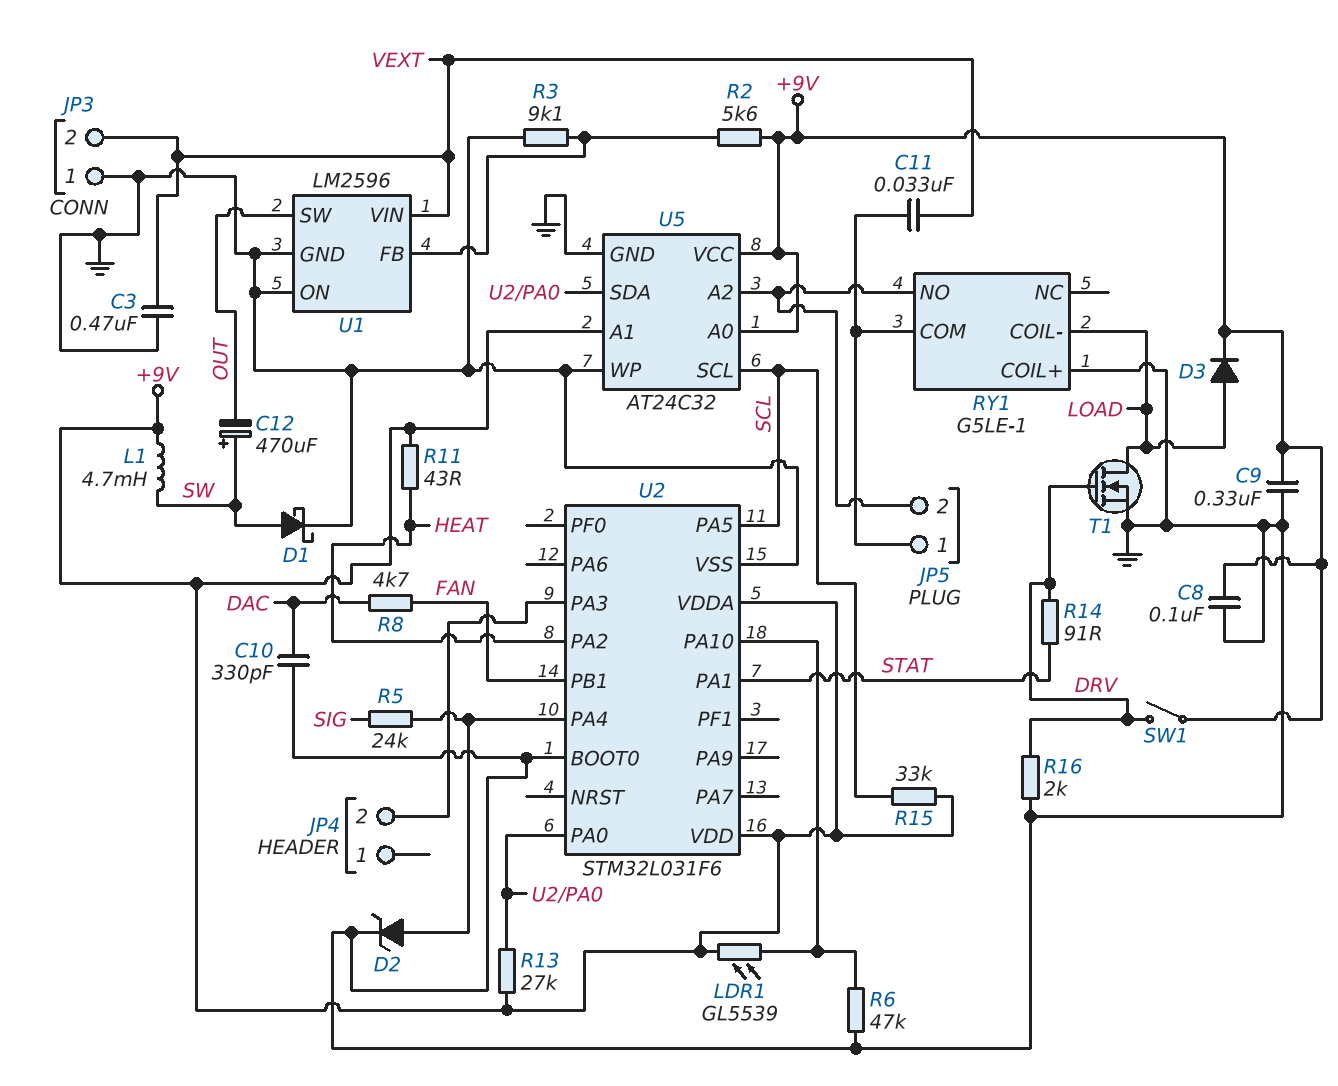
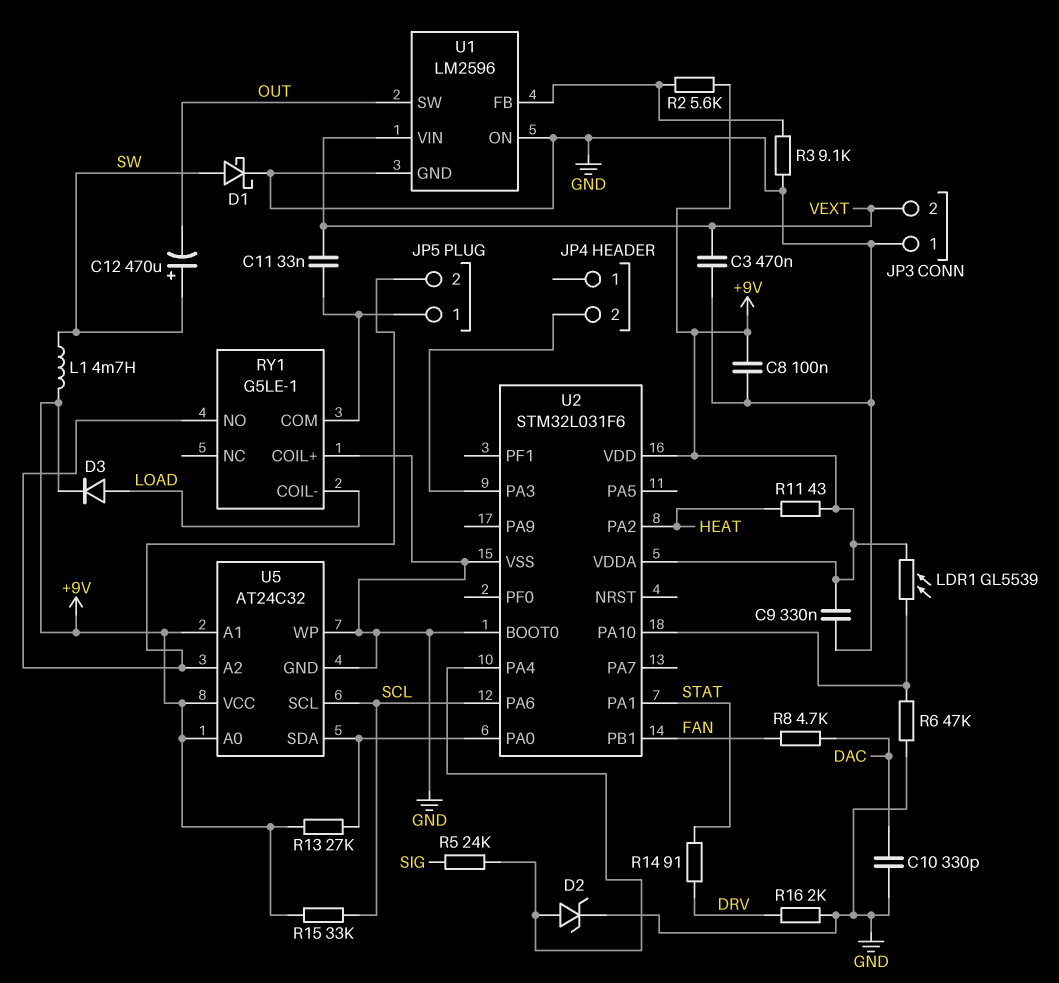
SW1: switch (+9V, DRV) -> none
T1: NMOS (G DRV, D LOAD, S GND) -> none
U2 pin PA5: SCL -> none
U2 pin PA6: none -> SCL

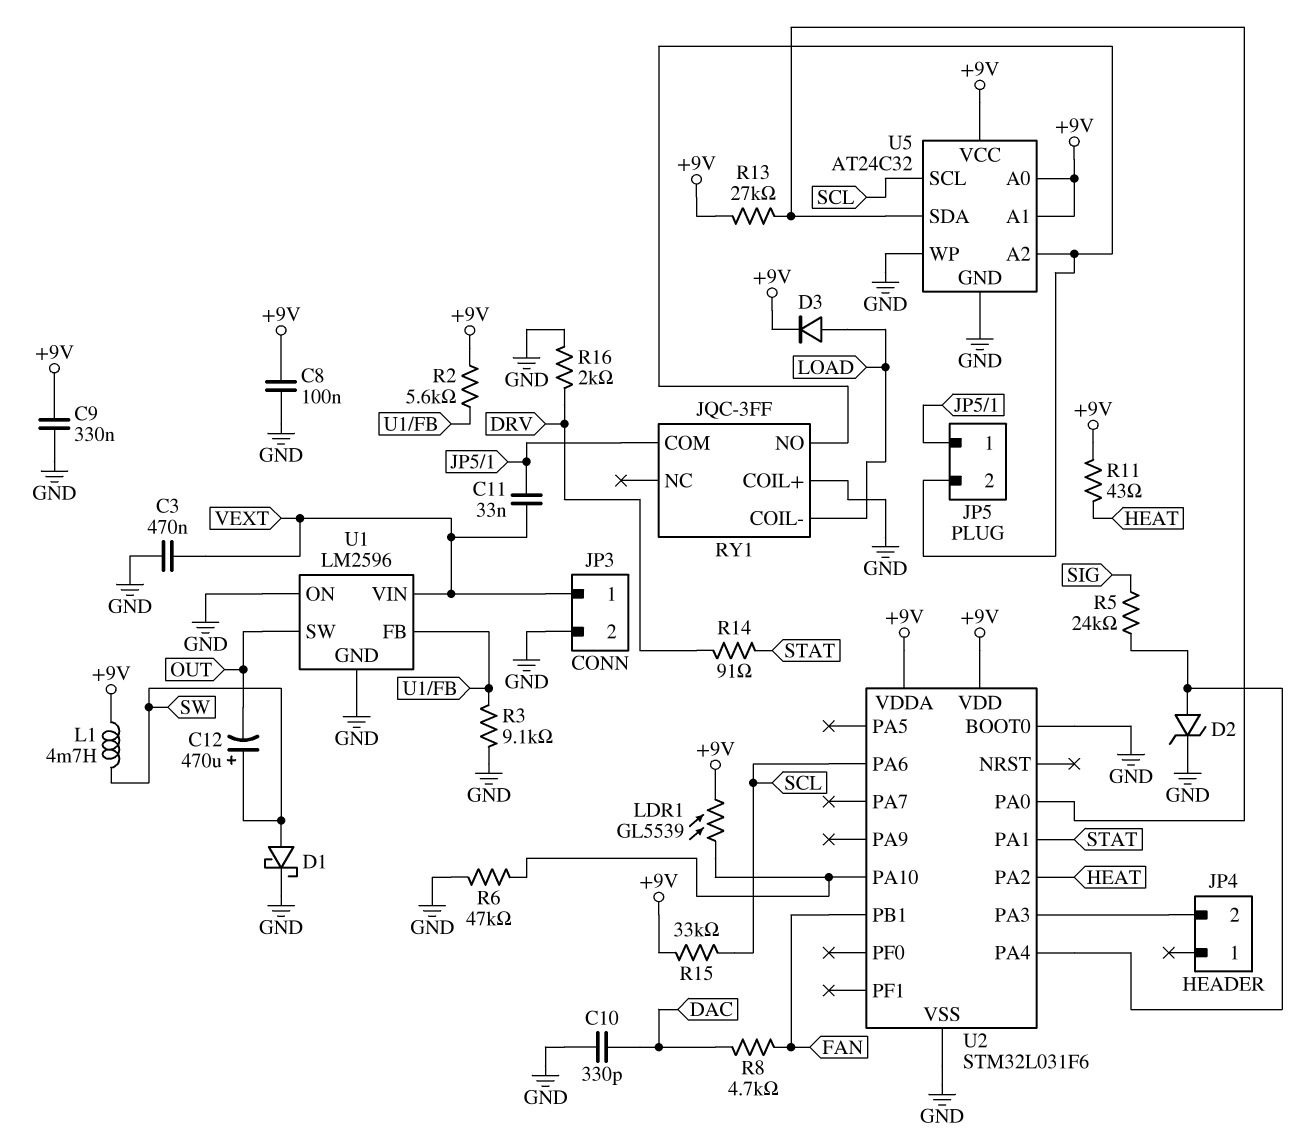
JP3 pin 1: GND -> VEXT
JP3 pin 2: VEXT -> GND
RY1: G5LE-1 -> JQC-3FF

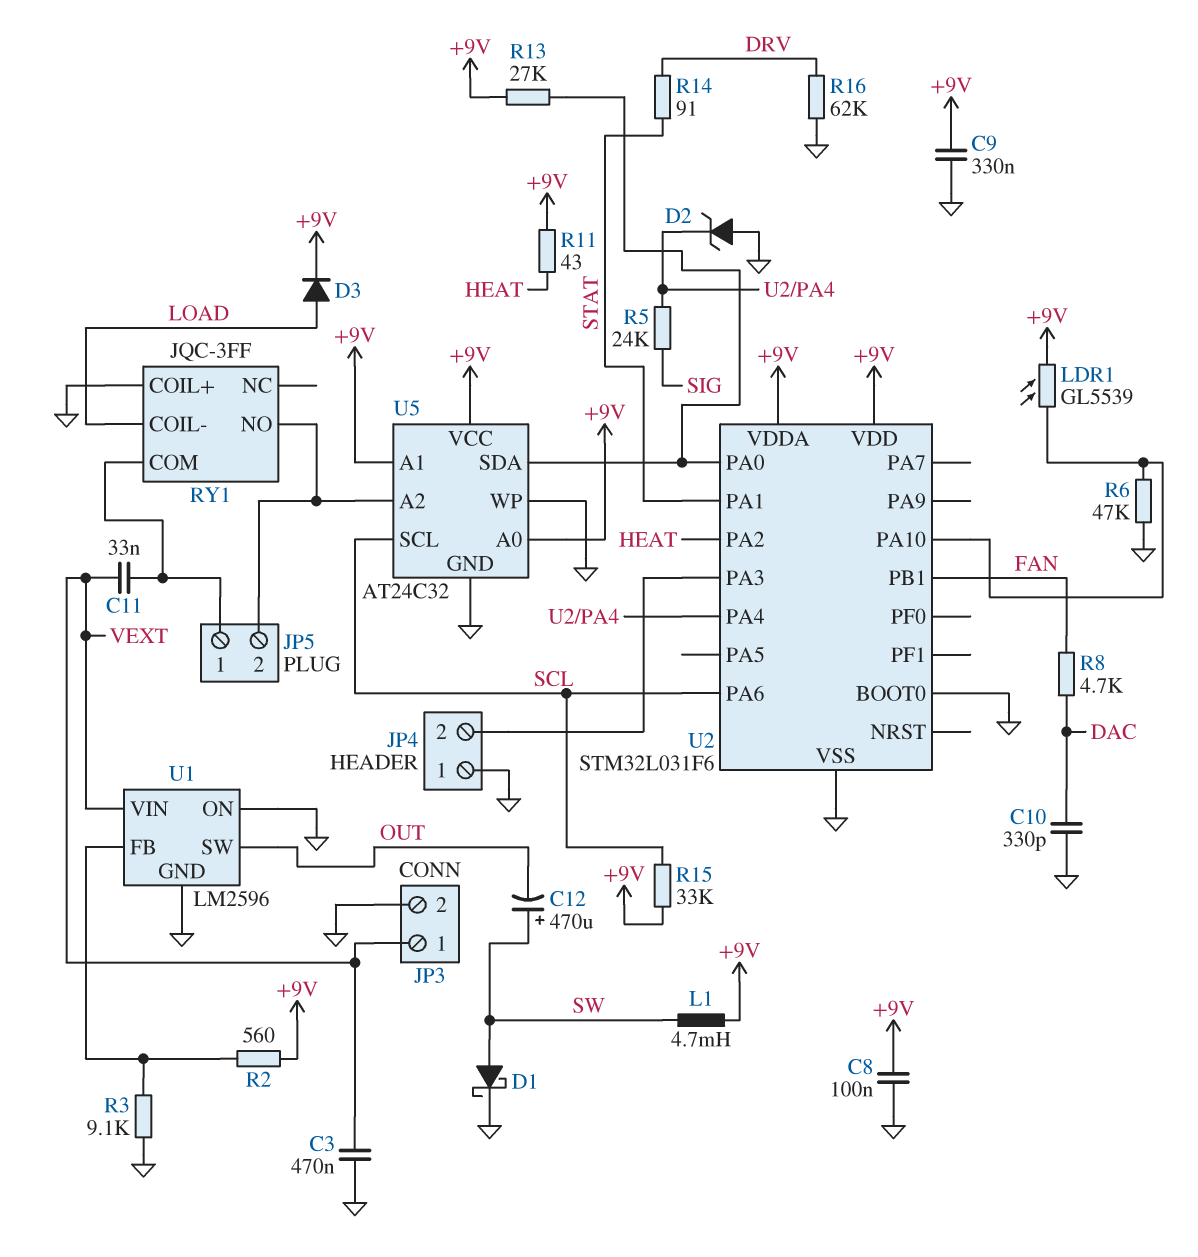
D2: zener (A U2/PA4, K GND) -> zener (A GND, K U2/PA4)
JP4 pin 1: none -> GND
R2: 5.6k (+9V, U1/FB) -> 560 (+9V, U1/FB)
R16: 2k (DRV, GND) -> 62k (DRV, GND)

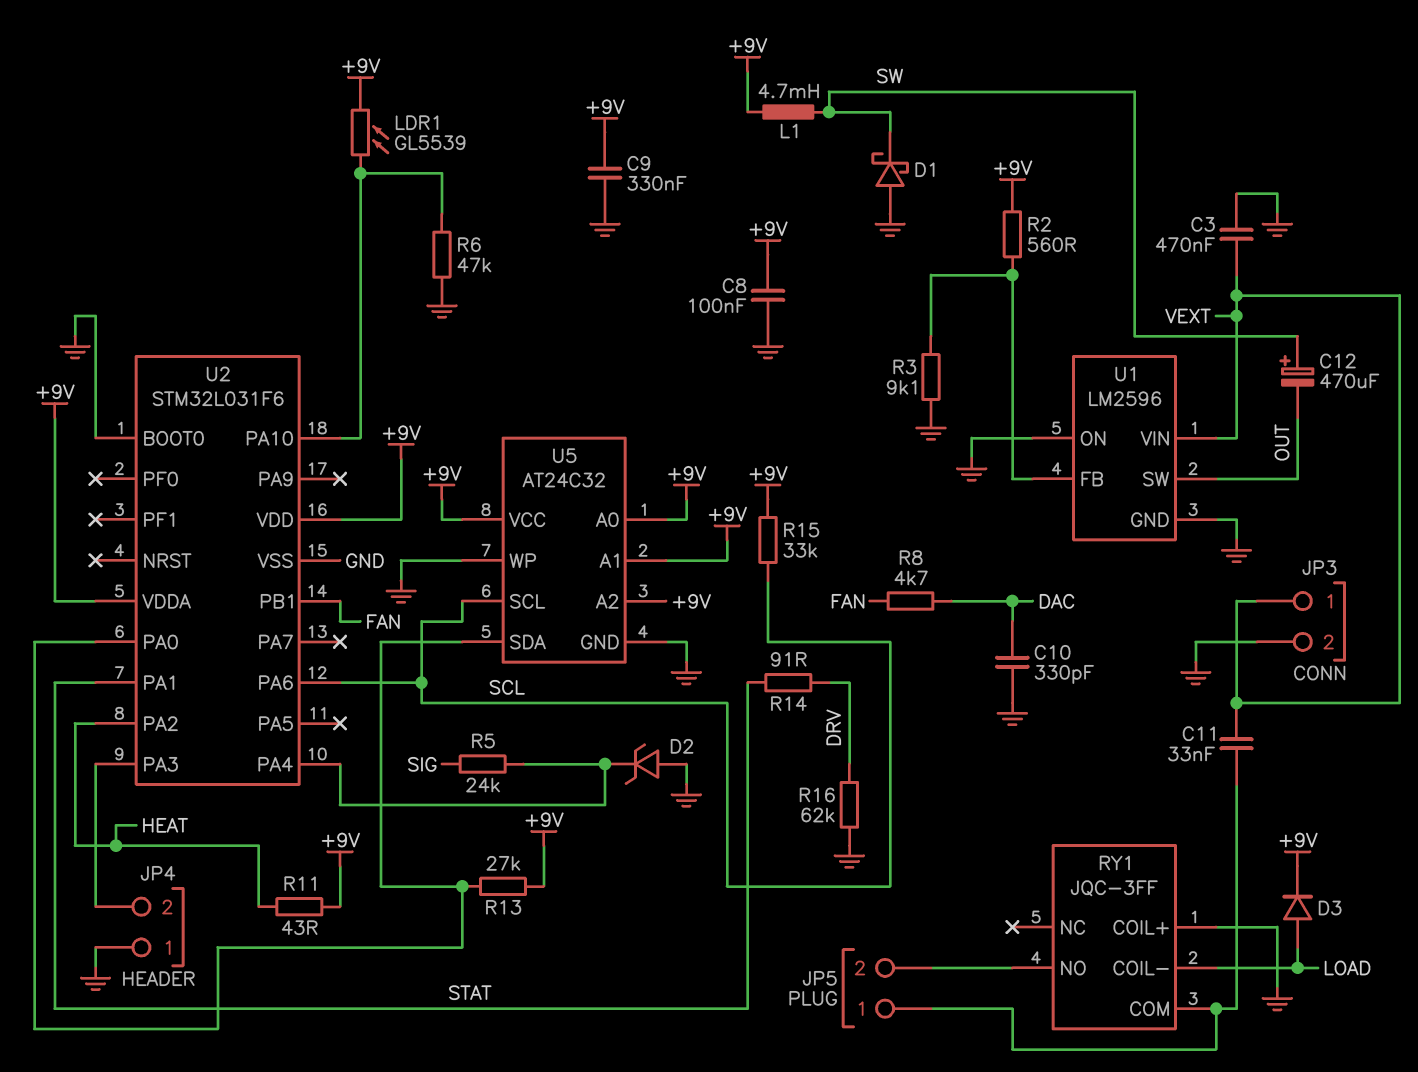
D1: schottky (A SW, K GND) -> schottky (A GND, K SW)
U5 pin A2: JP5/2 -> +9V

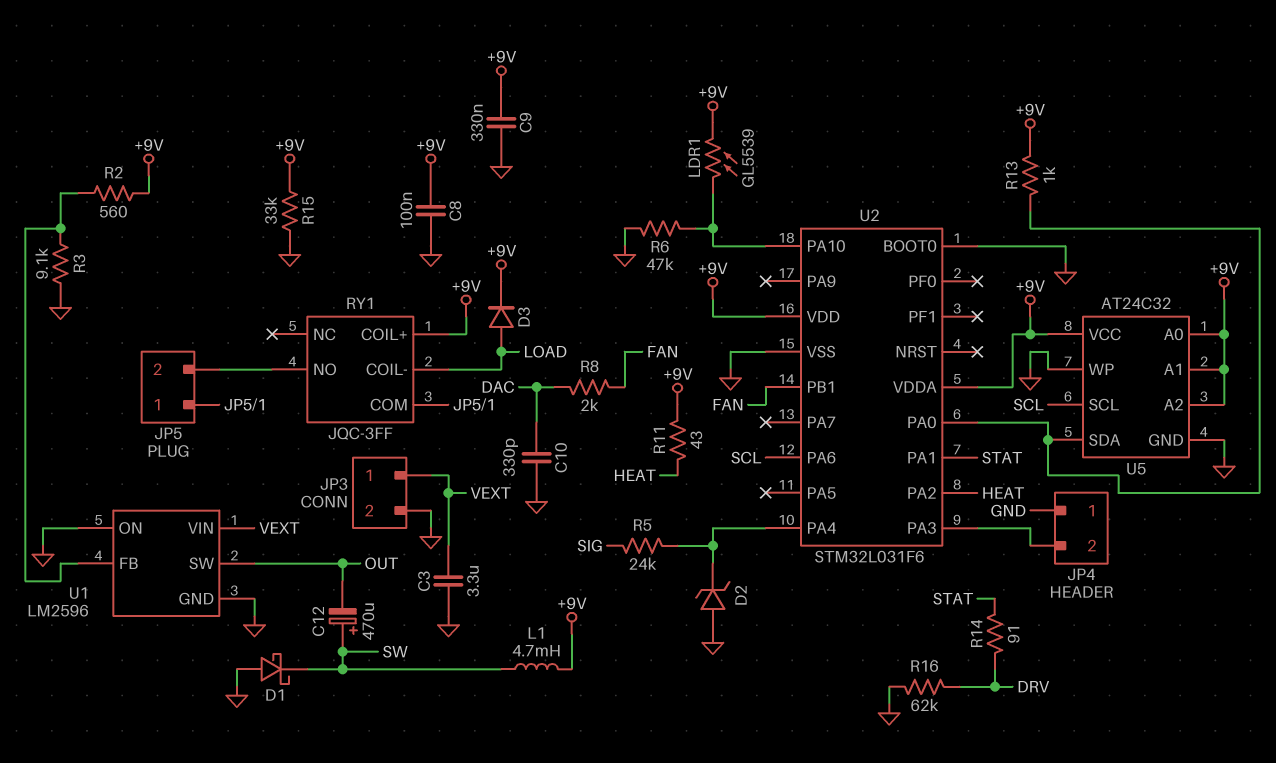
C3: 470nF (GND, VEXT) -> 3.3uF (GND, VEXT)
C11: 33nF (JP5/1, VEXT) -> none
R8: 4.7k (DAC, FAN) -> 2k (DAC, FAN)
R13: 27k (+9V, U2/PA0) -> 1k (+9V, U2/PA0)
R15: 33k (+9V, SCL) -> 33k (+9V, GND)
RY1 pin COIL+: GND -> +9V

